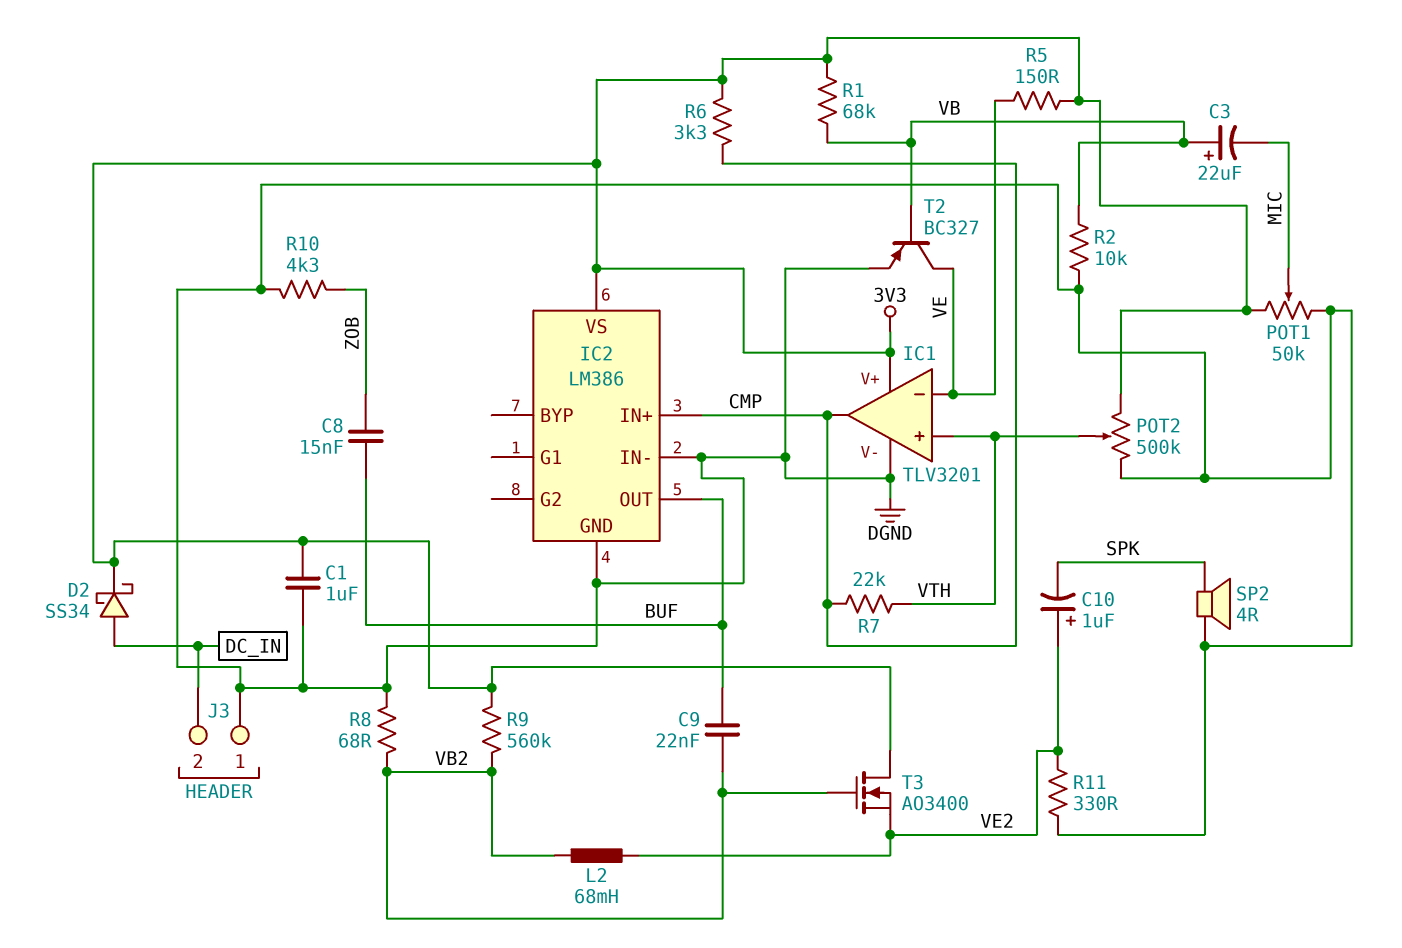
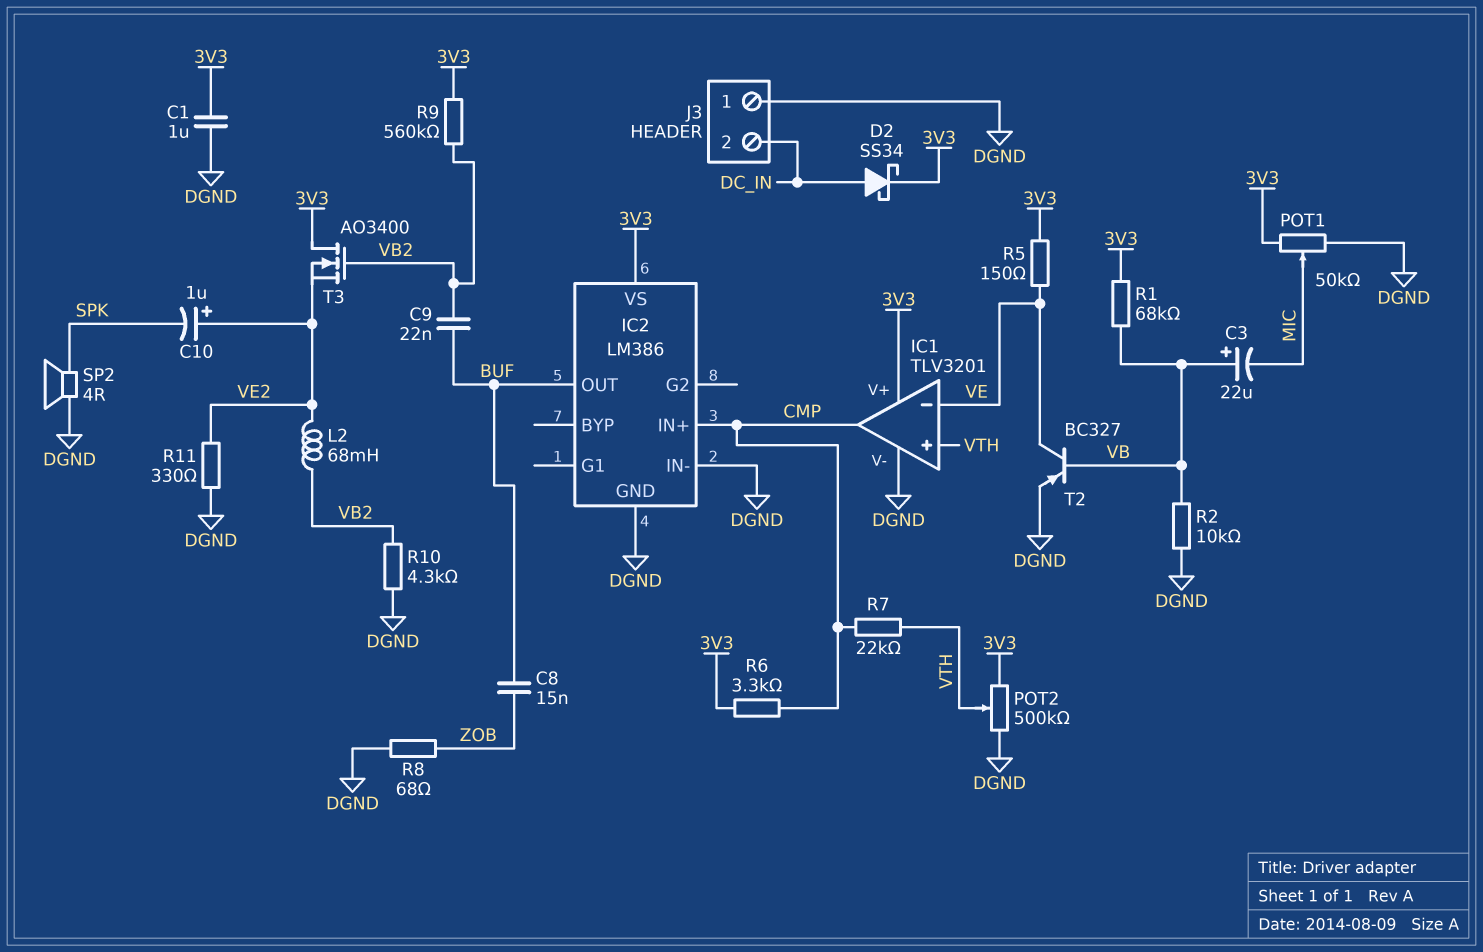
R8: 68 (DGND, VB2) -> 68 (DGND, ZOB)
R10: 4.3k (DGND, ZOB) -> 4.3k (DGND, VB2)

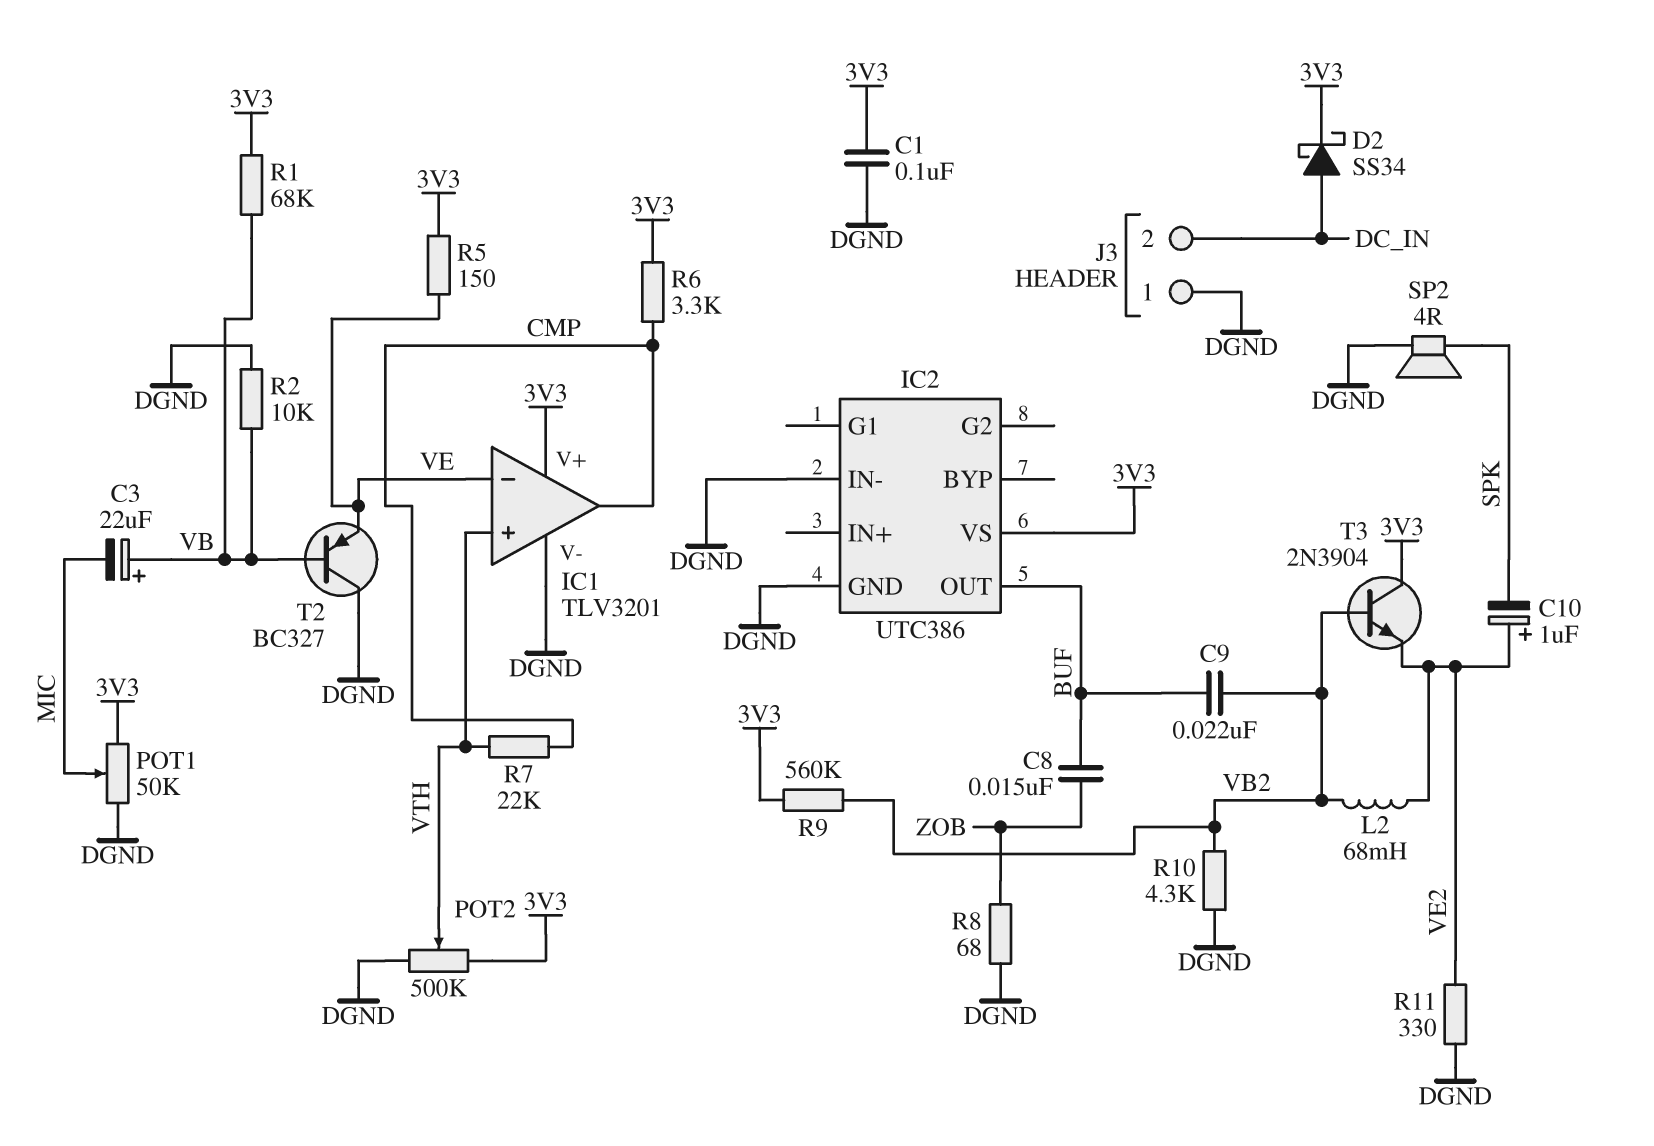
C1: 1uF (3V3, DGND) -> 100nF (3V3, DGND)
IC2: LM386 -> UTC386
IC2 pin IN+: CMP -> none
T2: PNP BC327 (B VB, C VE, E DGND) -> PNP BC327 (B VB, C DGND, E VE)
T3: NMOS AO3400 (G VB2, D 3V3, S VE2) -> NPN 2N3904 (B VB2, C 3V3, E VE2)

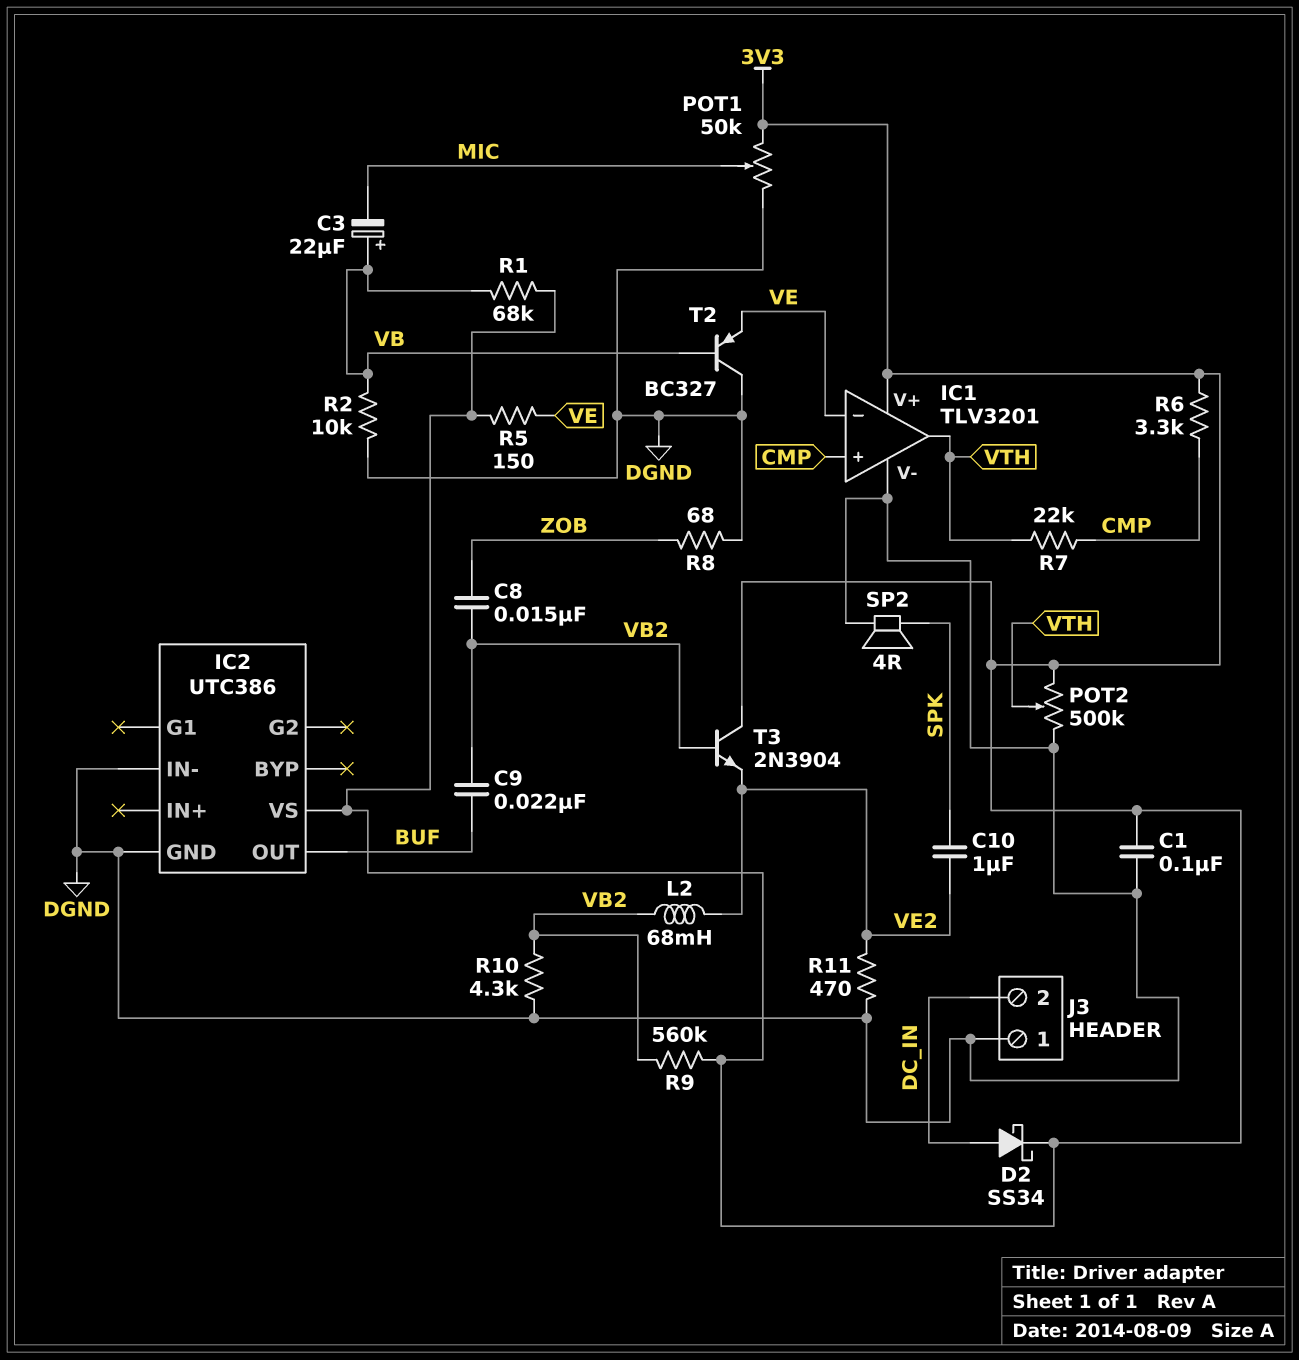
C8: 15nF (BUF, ZOB) -> 15nF (VB2, ZOB)
C10: 1uF (plus VE2, minus SPK) -> 1uF (SPK, VE2)
IC1 pin in+: VTH -> CMP
IC1 pin out: CMP -> VTH
R11: 330 (DGND, VE2) -> 470 (DGND, VE2)

